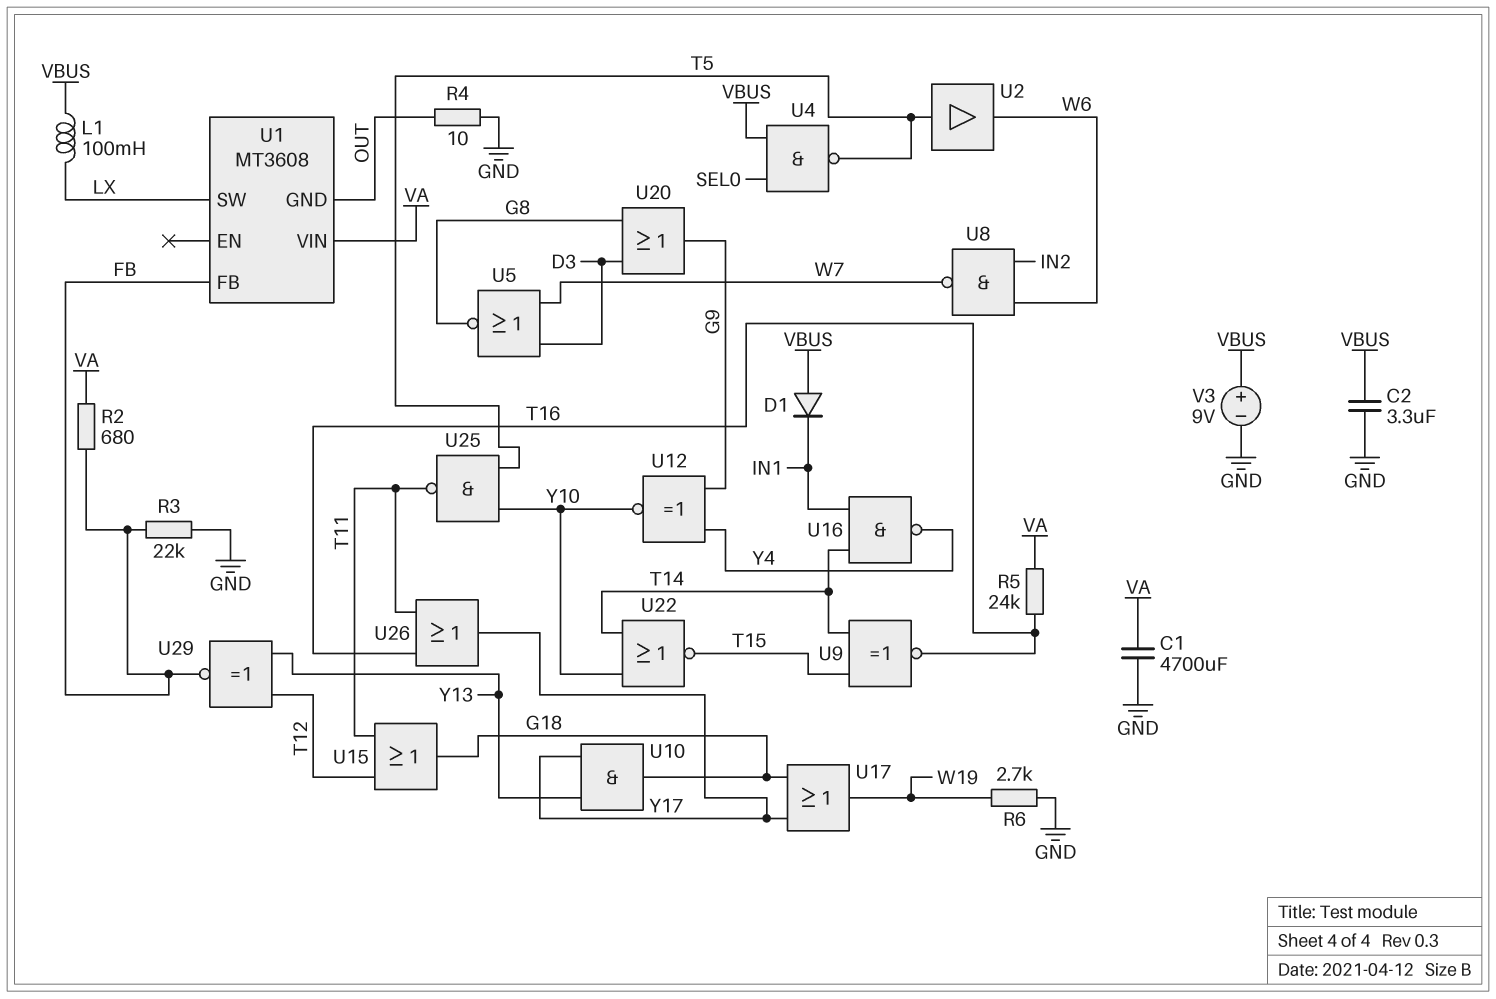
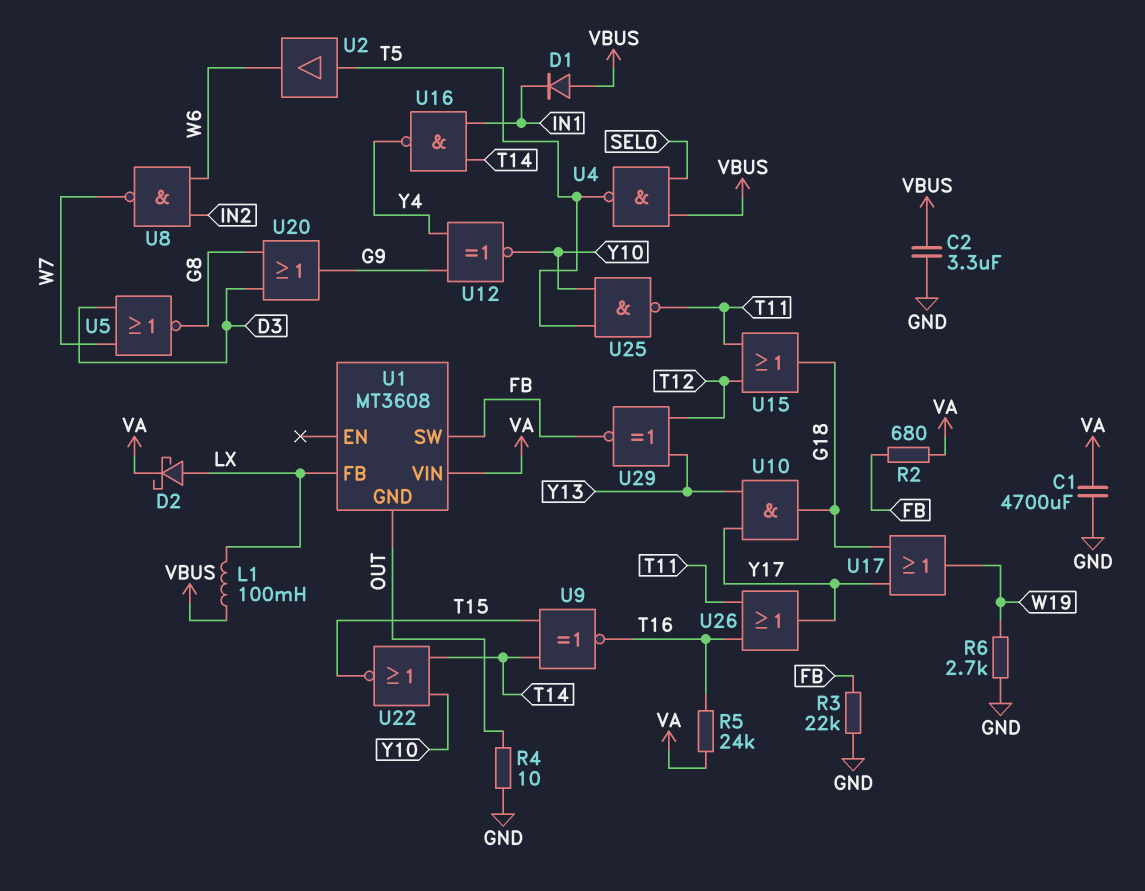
D2: none -> schottky (A LX, K VA)
U1 pin FB: FB -> LX
U1 pin SW: LX -> FB
V3: 9V (plus VBUS, minus GND) -> none

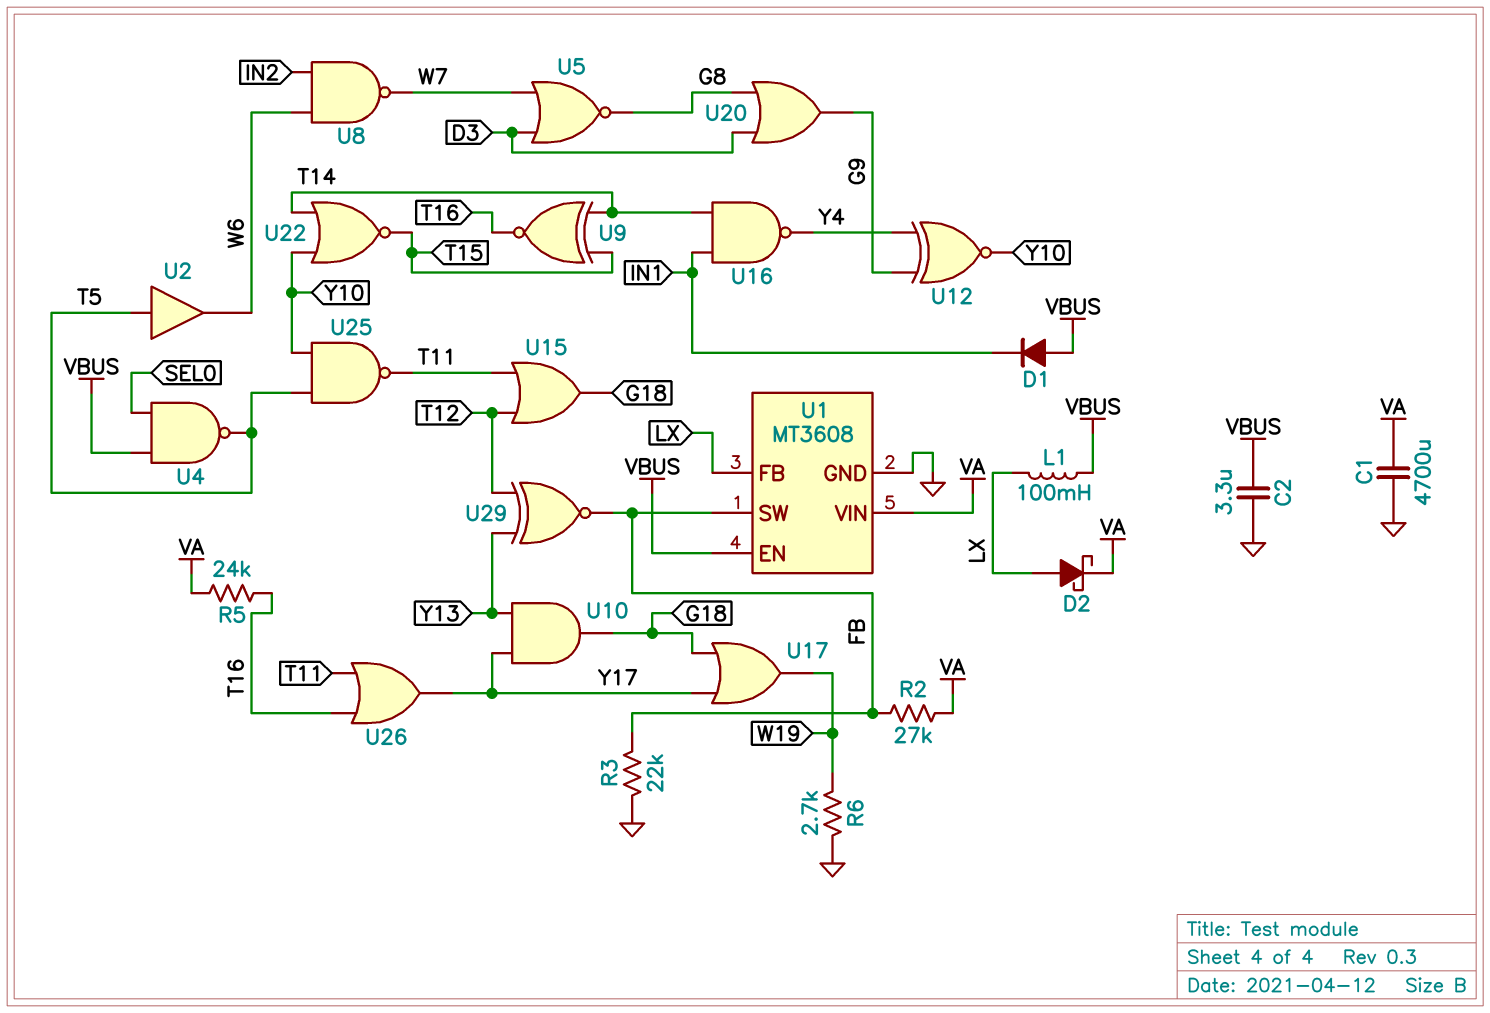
R2: 680 (FB, VA) -> 27k (FB, VA)
R4: 10 (GND, OUT) -> none
U1 pin EN: none -> VBUS
U1 pin GND: OUT -> GND

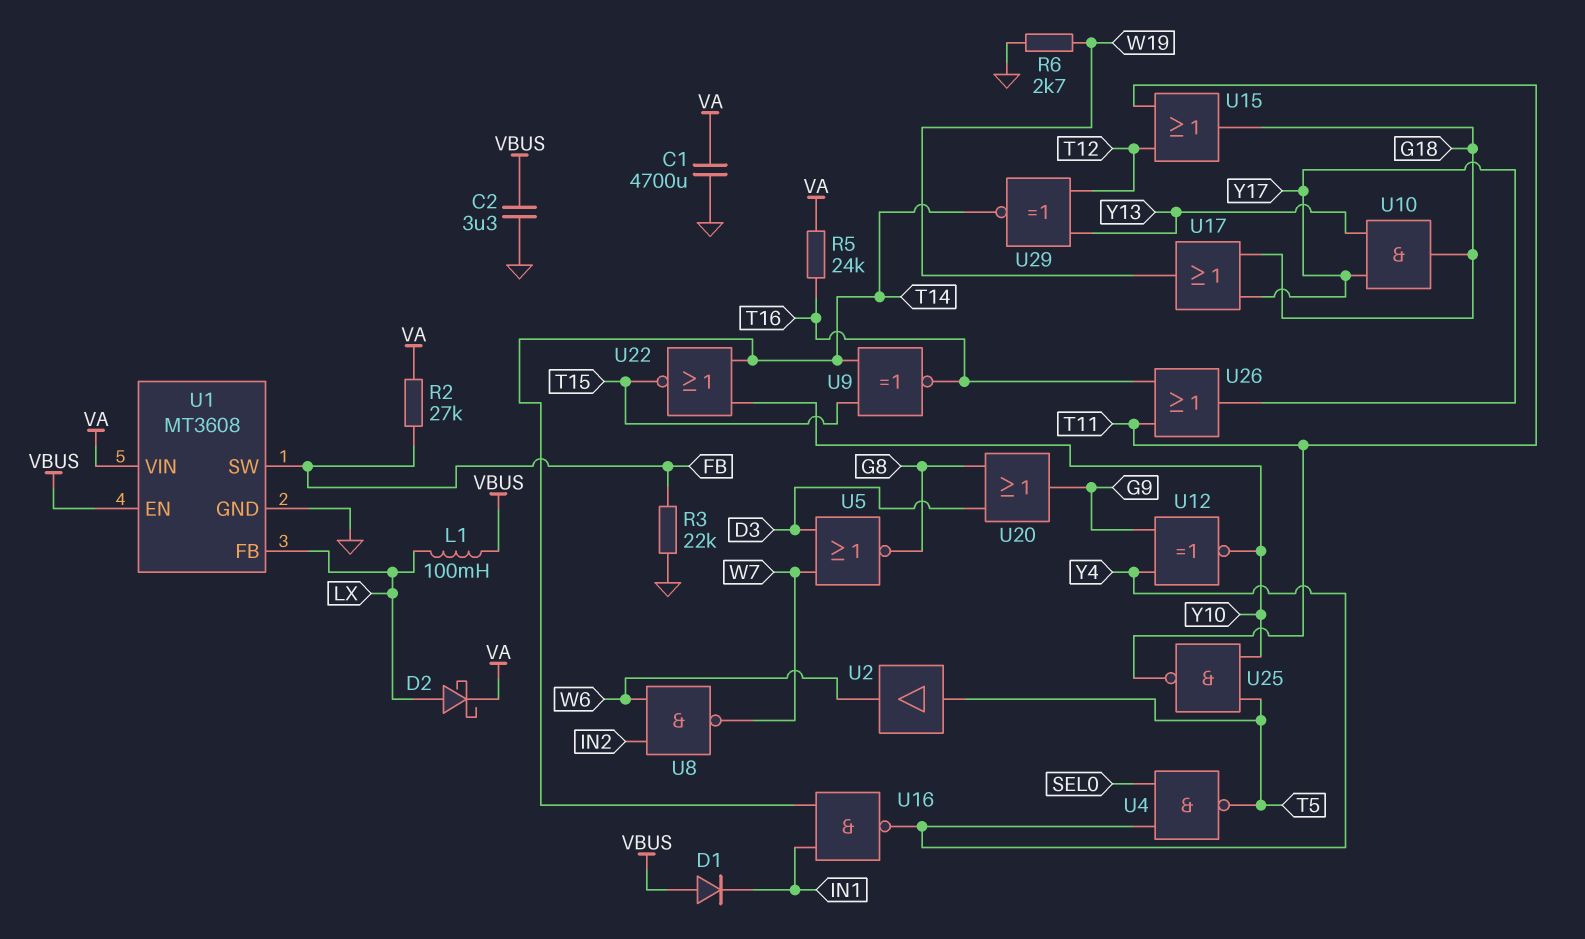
U4: NAND (in SEL0, in VBUS, out T5) -> NAND (in SEL0, in Y4, out T5)
U29: XNOR (in T12, in Y13, out FB) -> XNOR (in T12, in Y13, out T14)

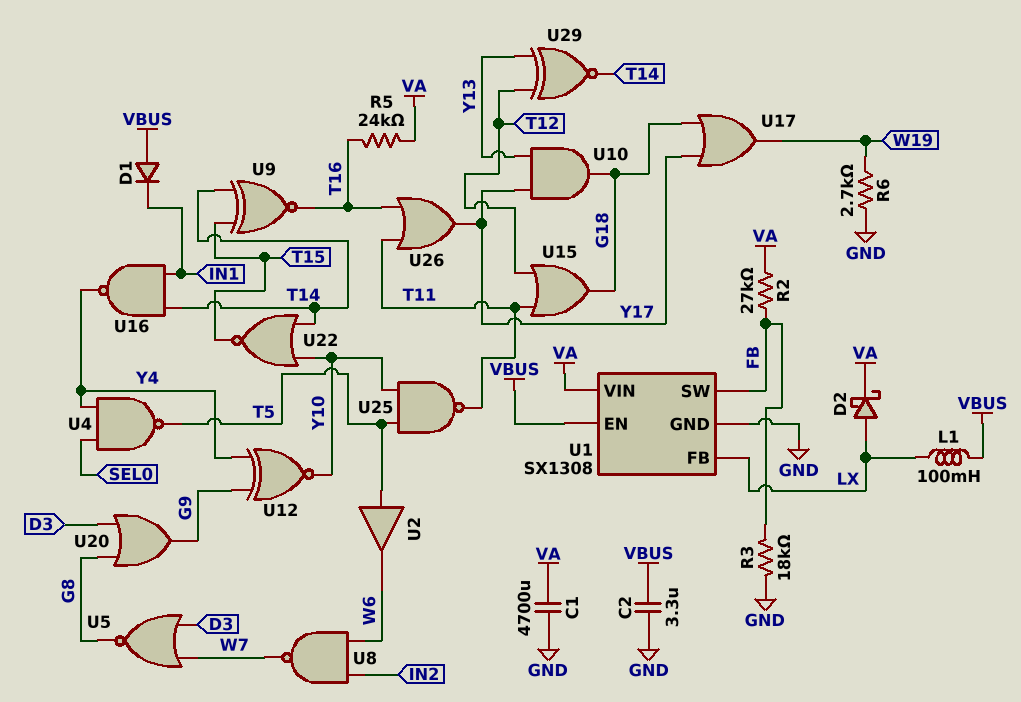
R3: 22k (FB, GND) -> 18k (FB, GND)
U1: MT3608 -> SX1308

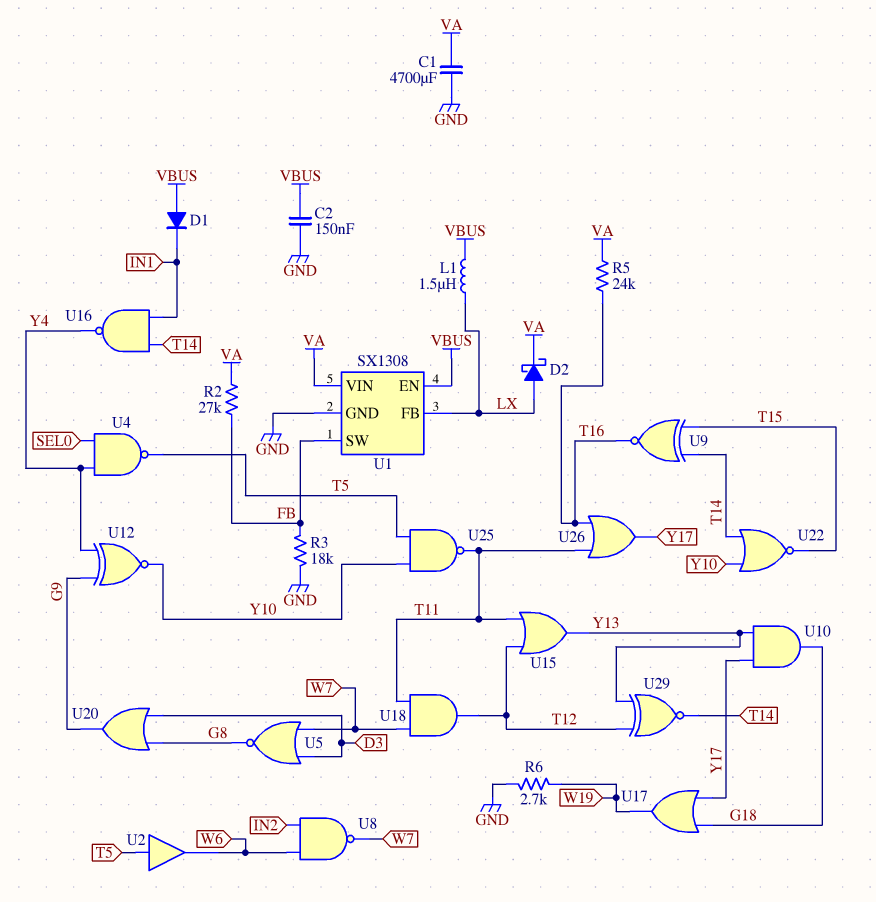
C2: 3.3uF (GND, VBUS) -> 150nF (GND, VBUS)
L1: 100mH (LX, VBUS) -> 1.5uH (LX, VBUS)
U15: OR (in T11, in T12, out G18) -> OR (in T11, in T12, out Y13)
U18: none -> AND (in T11, in W7, out T12)

